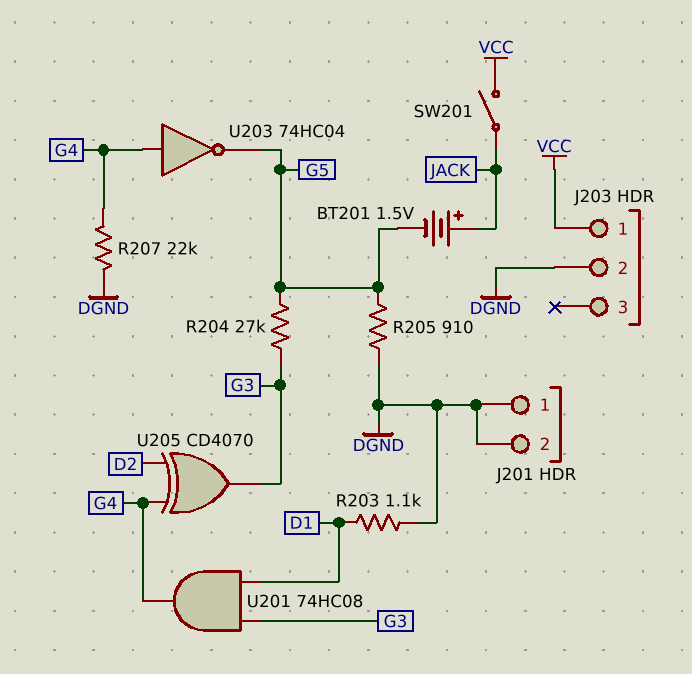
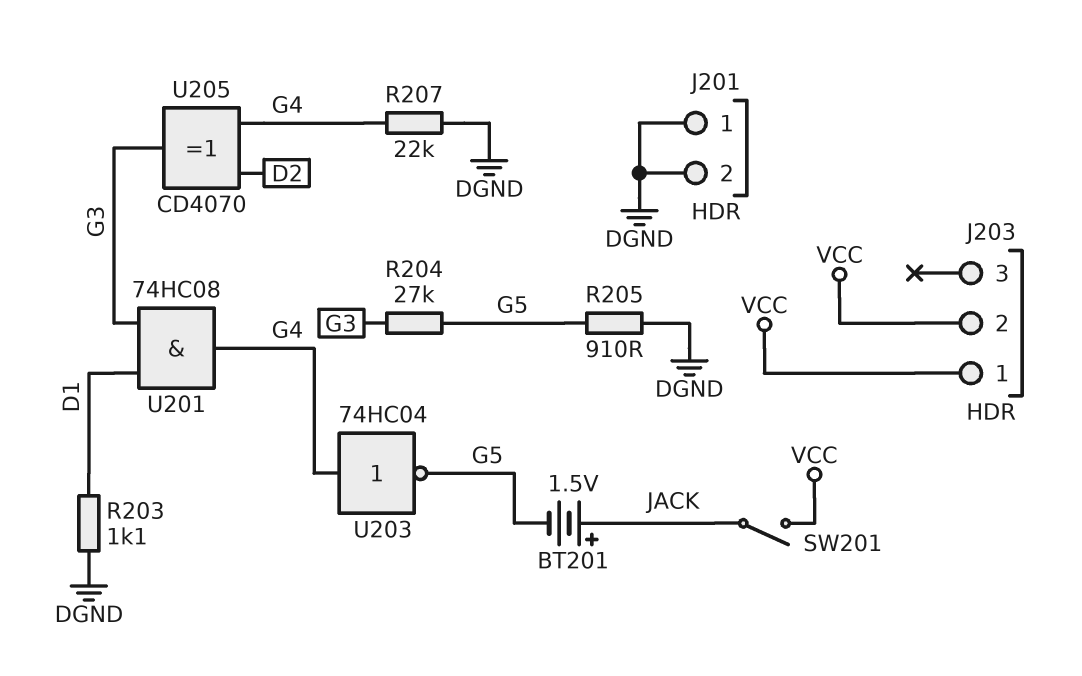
J203 pin 2: DGND -> VCC

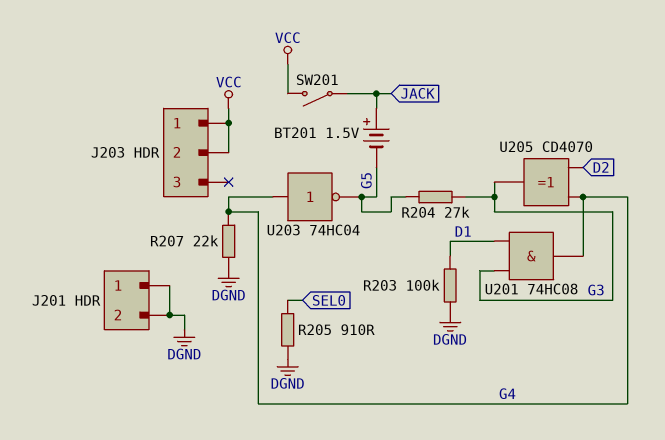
R203: 1.1k (D1, DGND) -> 100k (D1, DGND)
R205: 910 (DGND, G5) -> 910 (DGND, SEL0)

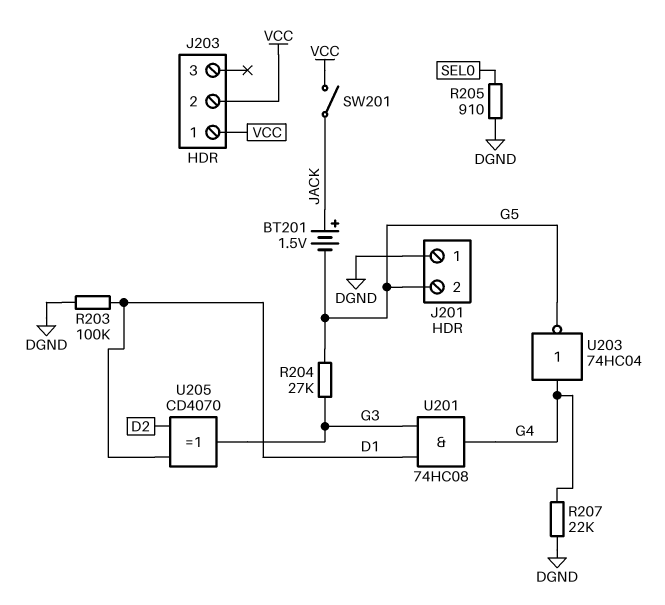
J201 pin 2: DGND -> G5
U205: XOR CD4070 (in D2, in G4, out G3) -> XOR CD4070 (in D1, in D2, out G3)

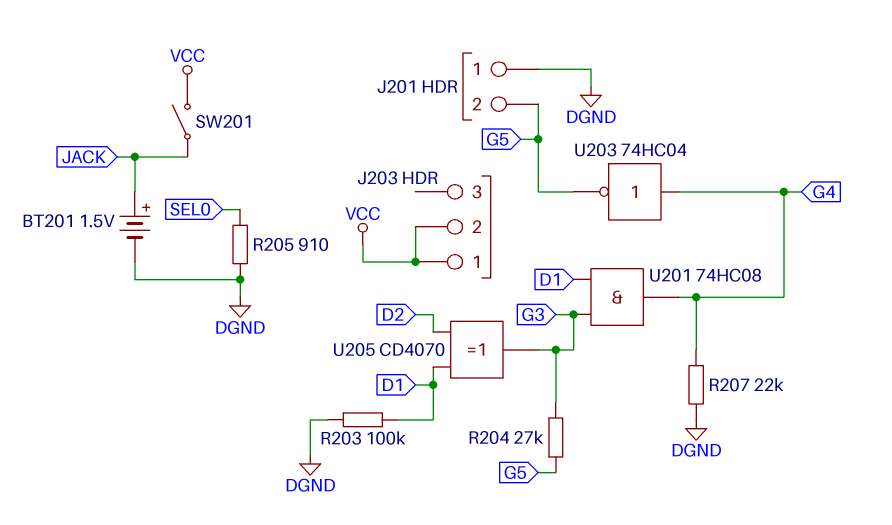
BT201: 1.5V (plus JACK, minus G5) -> 1.5V (plus JACK, minus DGND)

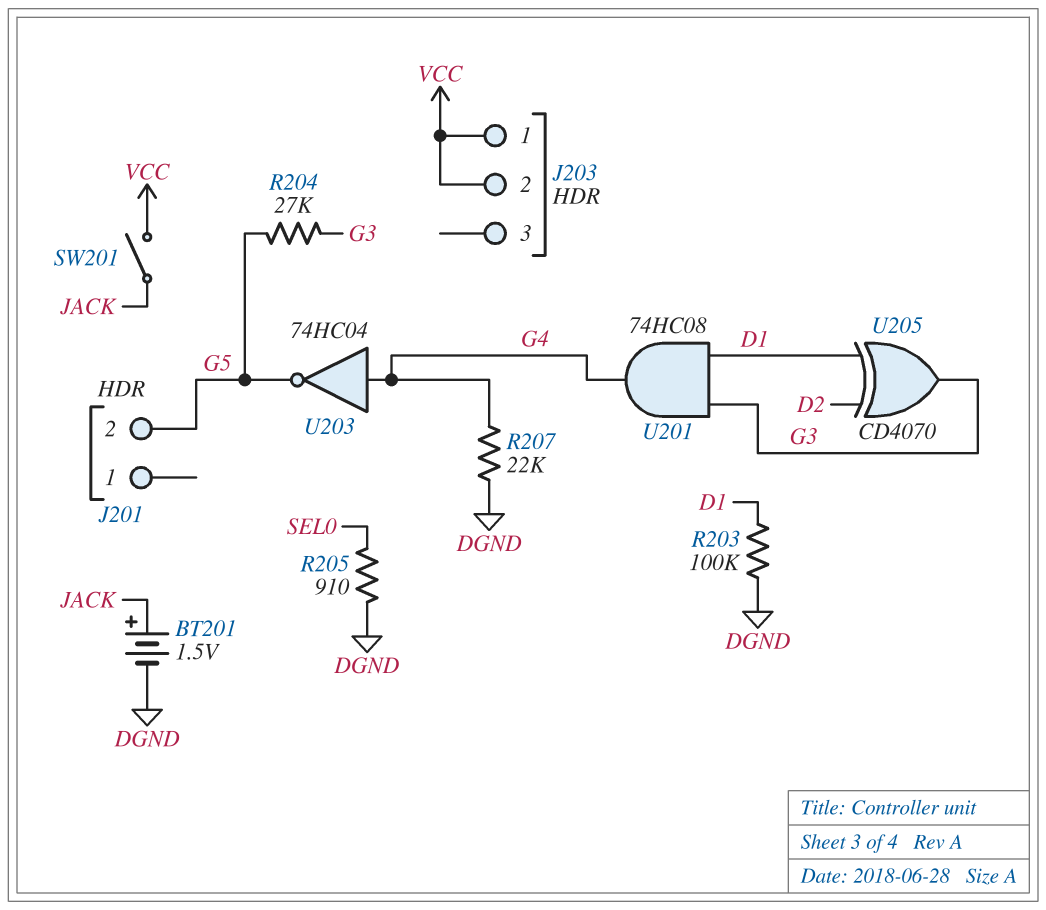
J201 pin 1: DGND -> none

